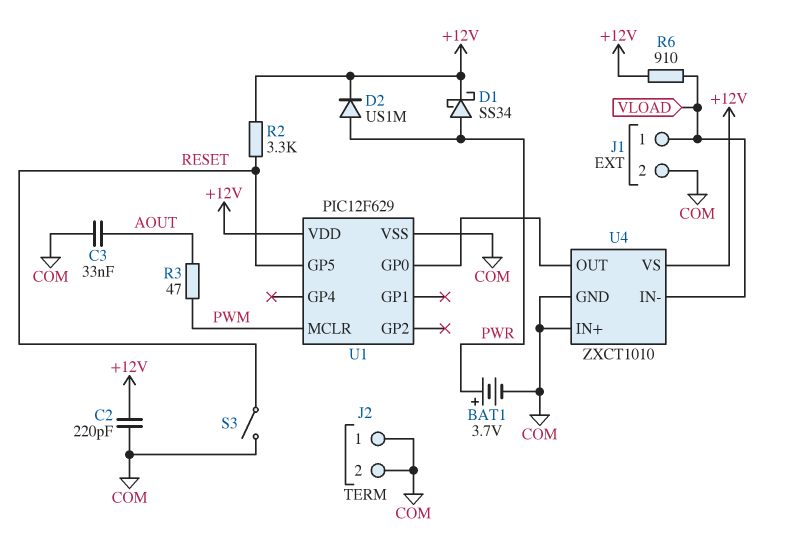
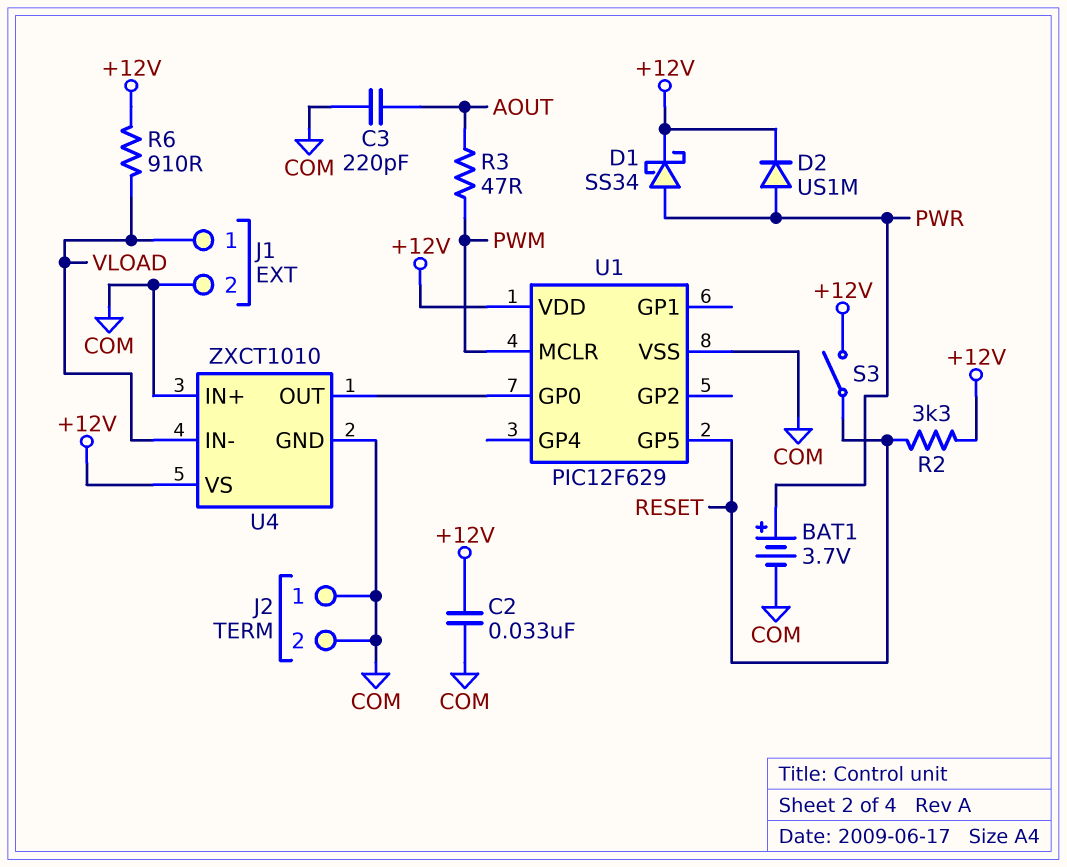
C2: 220pF (+12V, COM) -> 33nF (+12V, COM)
C3: 33nF (AOUT, COM) -> 220pF (AOUT, COM)
S3: switch (COM, RESET) -> switch (+12V, RESET)

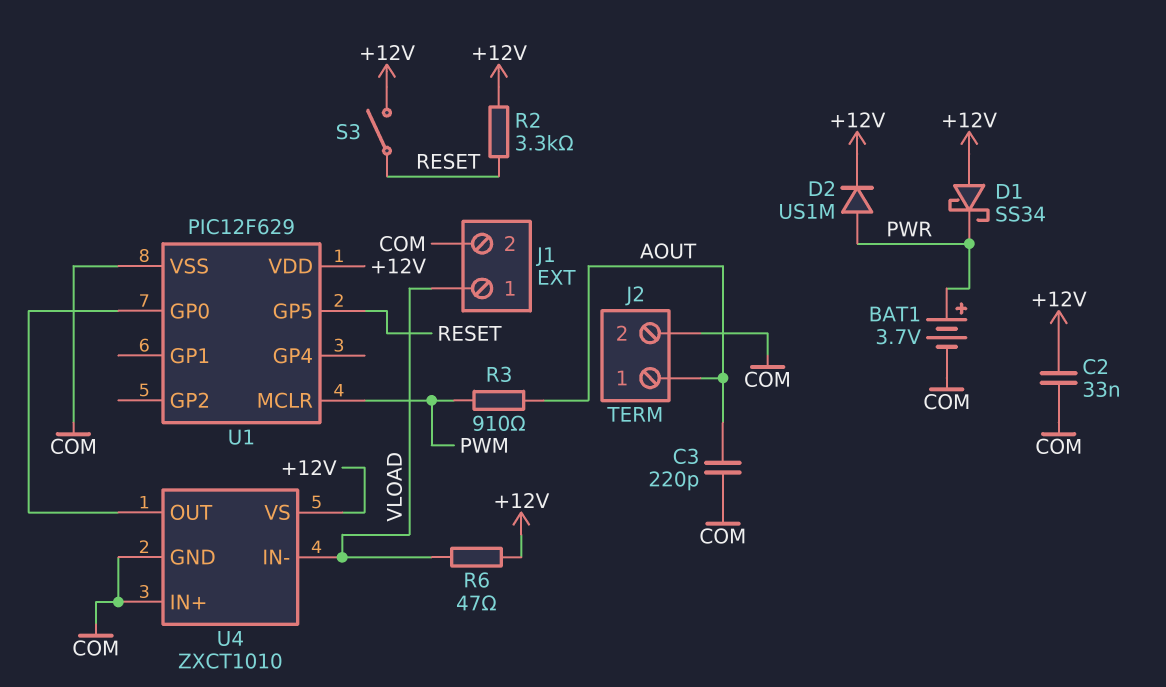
D1: schottky SS34 (A PWR, K +12V) -> schottky SS34 (A +12V, K PWR)
J2 pin 1: COM -> AOUT
R3: 47 (AOUT, PWM) -> 910 (AOUT, PWM)
R6: 910 (+12V, VLOAD) -> 47 (+12V, VLOAD)

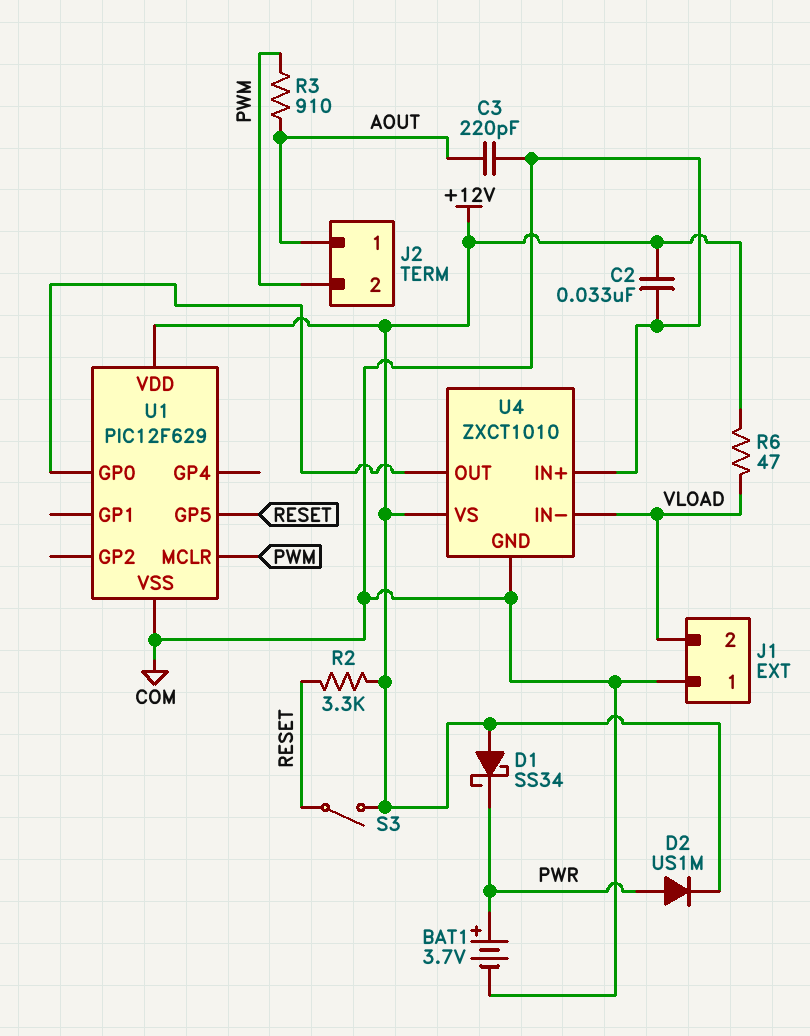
J1 pin 1: VLOAD -> COM
J1 pin 2: COM -> VLOAD
J2 pin 2: COM -> PWM

